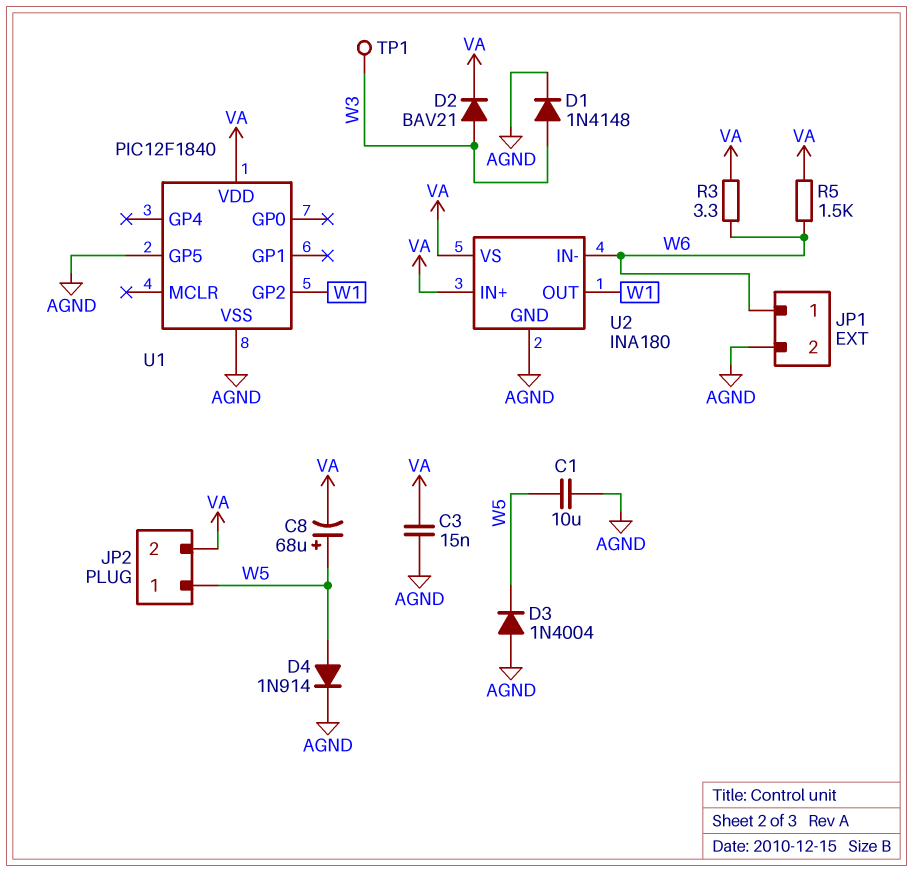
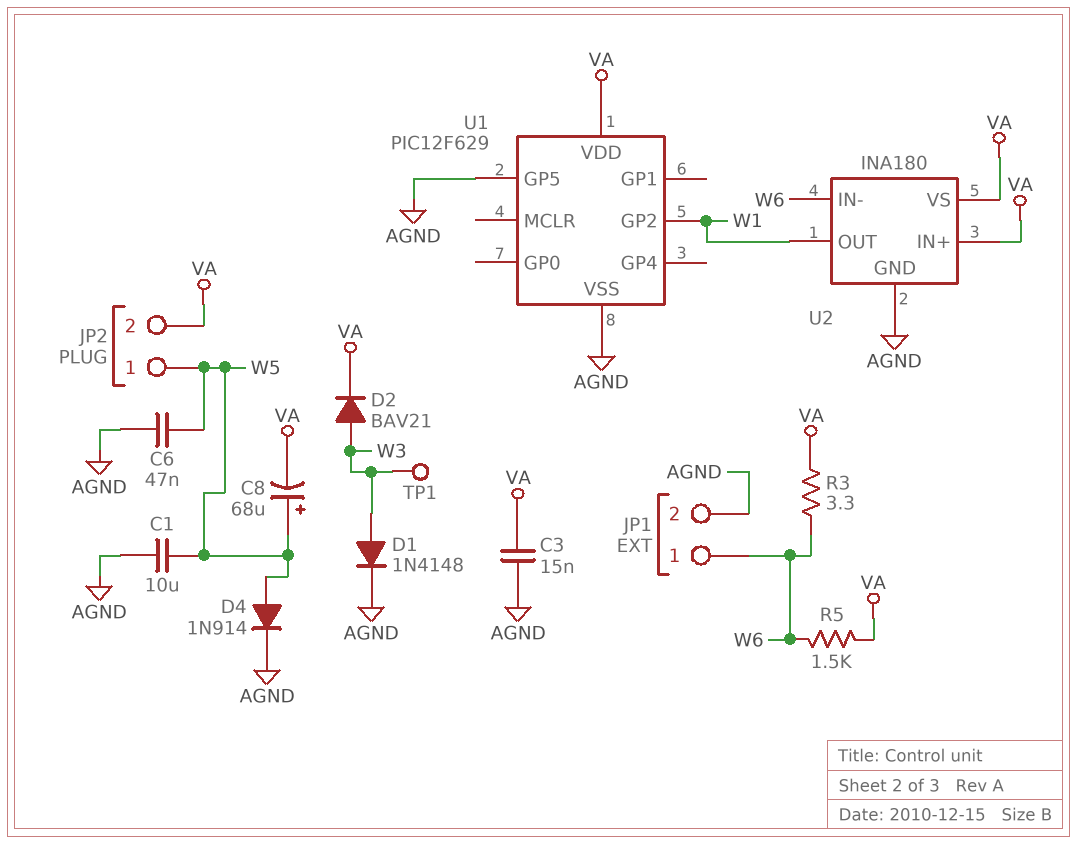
C6: none -> 47nF (AGND, W5)
D3: diode 1N4004 (A AGND, K W5) -> none
U1: PIC12F1840 -> PIC12F629

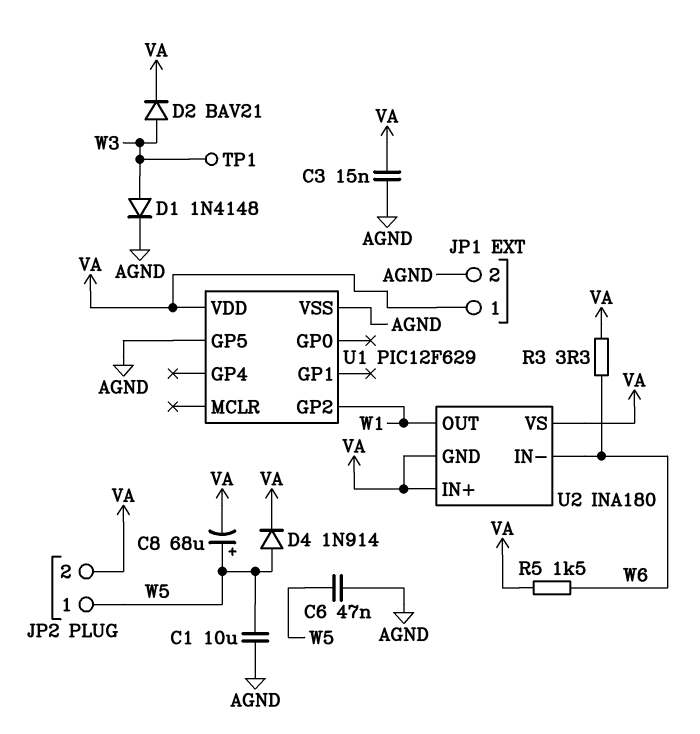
D4: diode 1N914 (A W5, K AGND) -> diode 1N914 (A W5, K VA)
JP1 pin 1: W6 -> VA
U2 pin GND: AGND -> VA

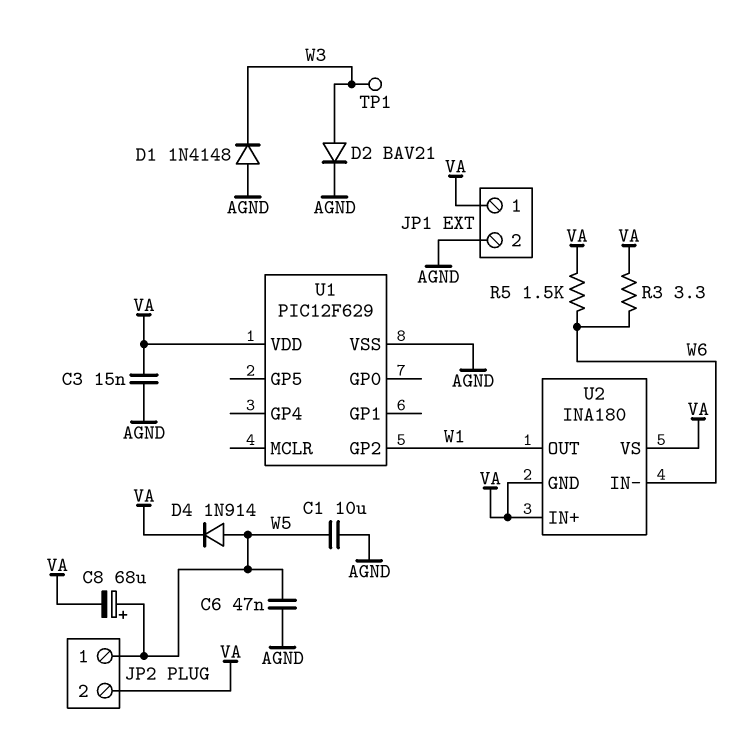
D1: diode 1N4148 (A W3, K AGND) -> diode 1N4148 (A AGND, K W3)
D2: diode BAV21 (A W3, K VA) -> diode BAV21 (A W3, K AGND)
U1 pin GP5: AGND -> none

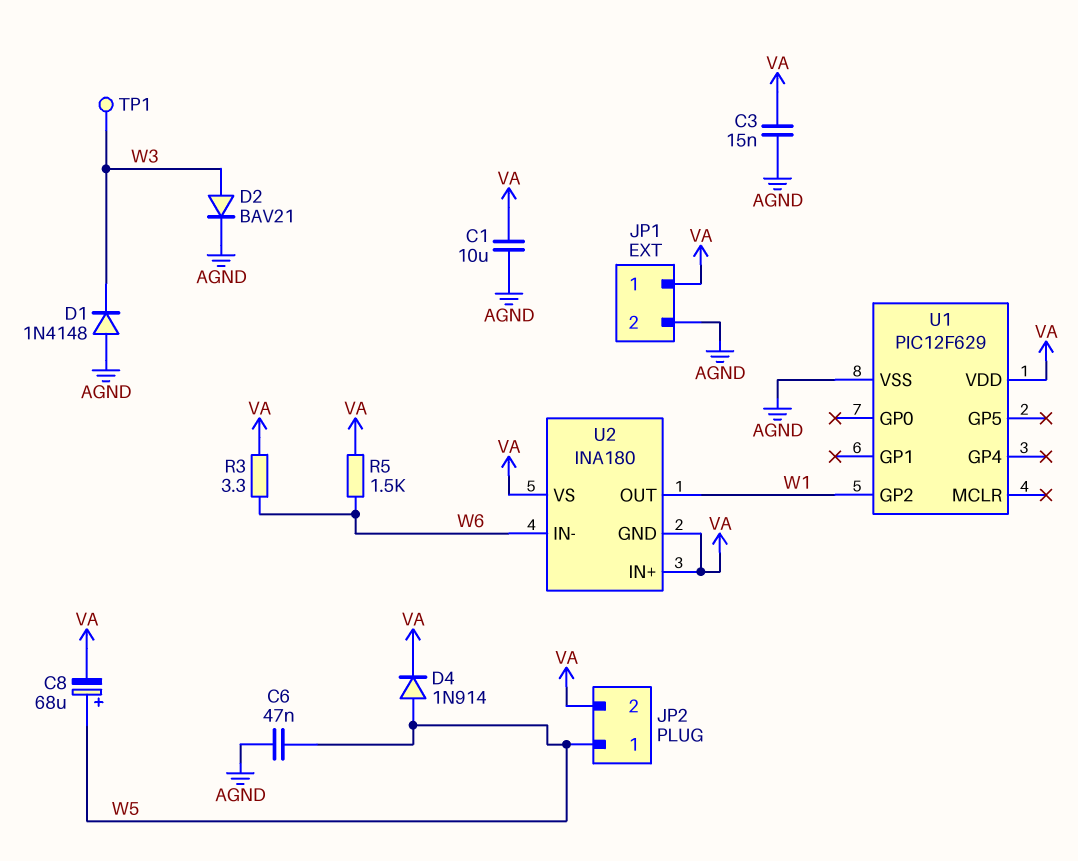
C1: 10uF (AGND, W5) -> 10uF (AGND, VA)

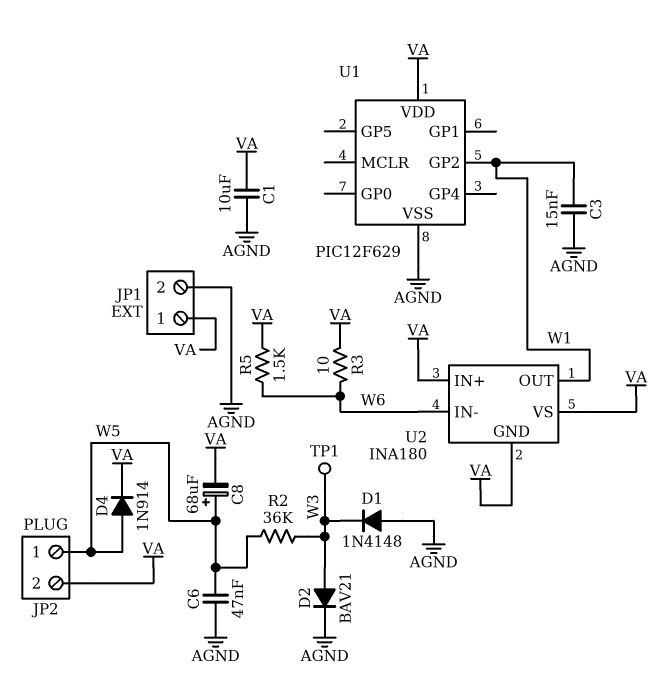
C3: 15nF (AGND, VA) -> 15nF (AGND, W1)
R2: none -> 36k (W3, W5)
R3: 3.3 (VA, W6) -> 10 (VA, W6)

